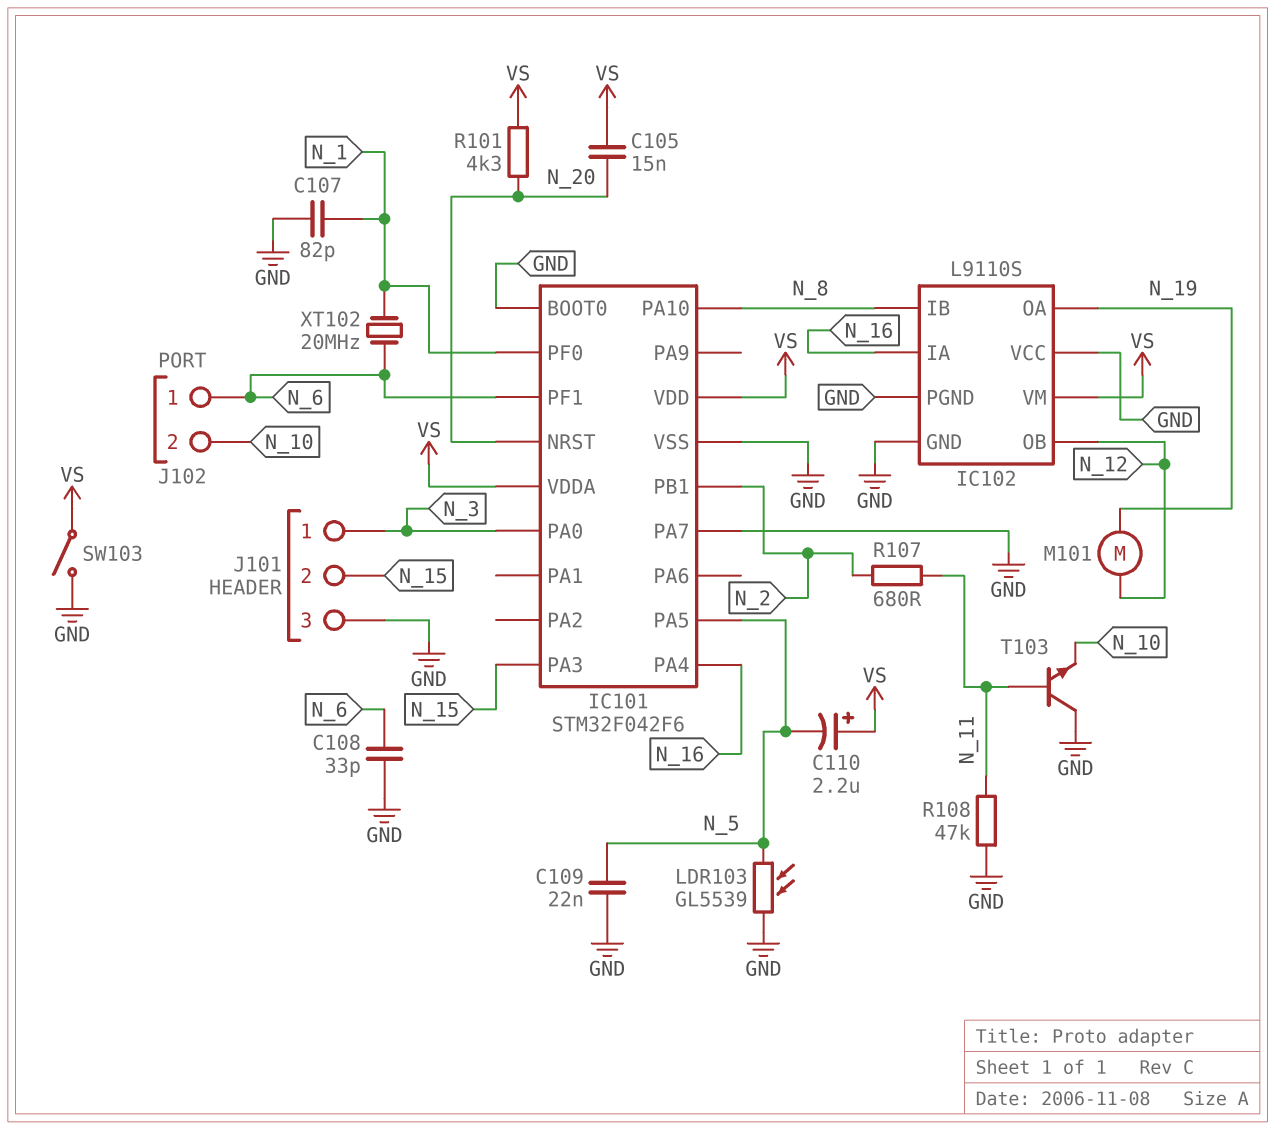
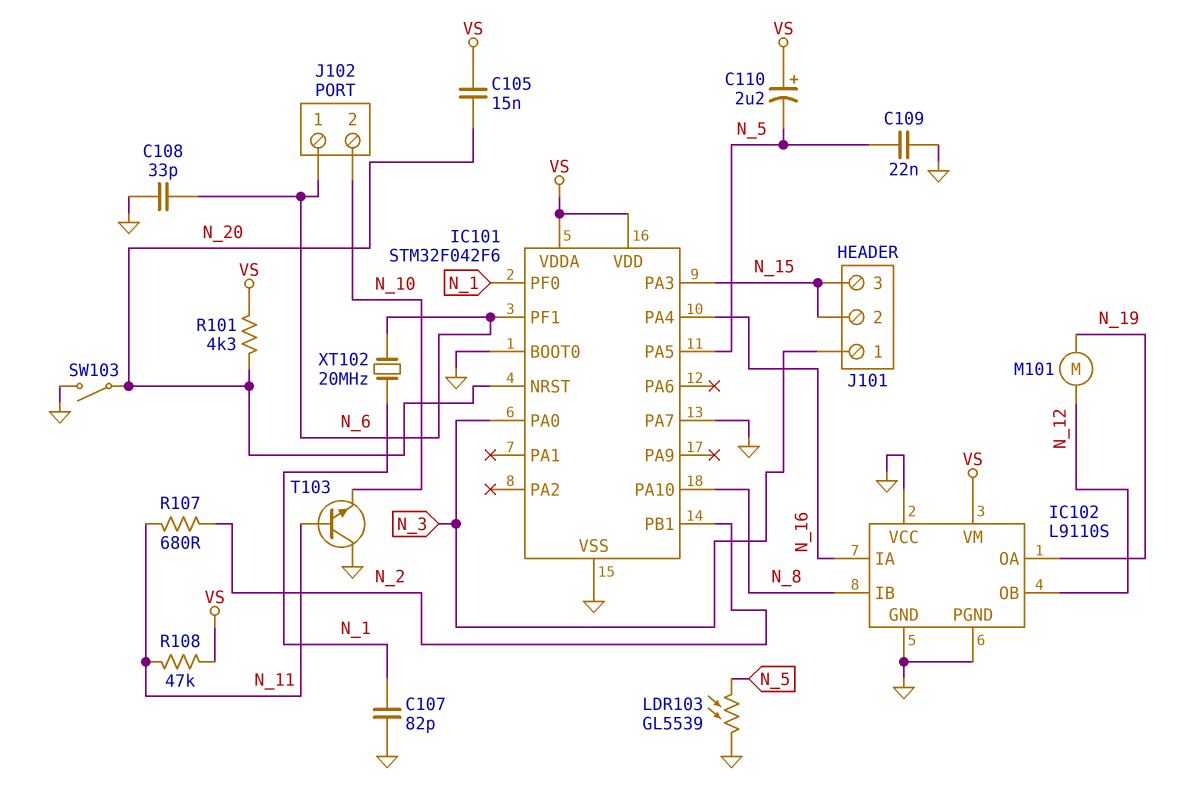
J101 pin 3: GND -> N_15
R108: 47k (GND, N_11) -> 47k (N_11, VS)
SW103: switch (GND, VS) -> switch (GND, N_20)

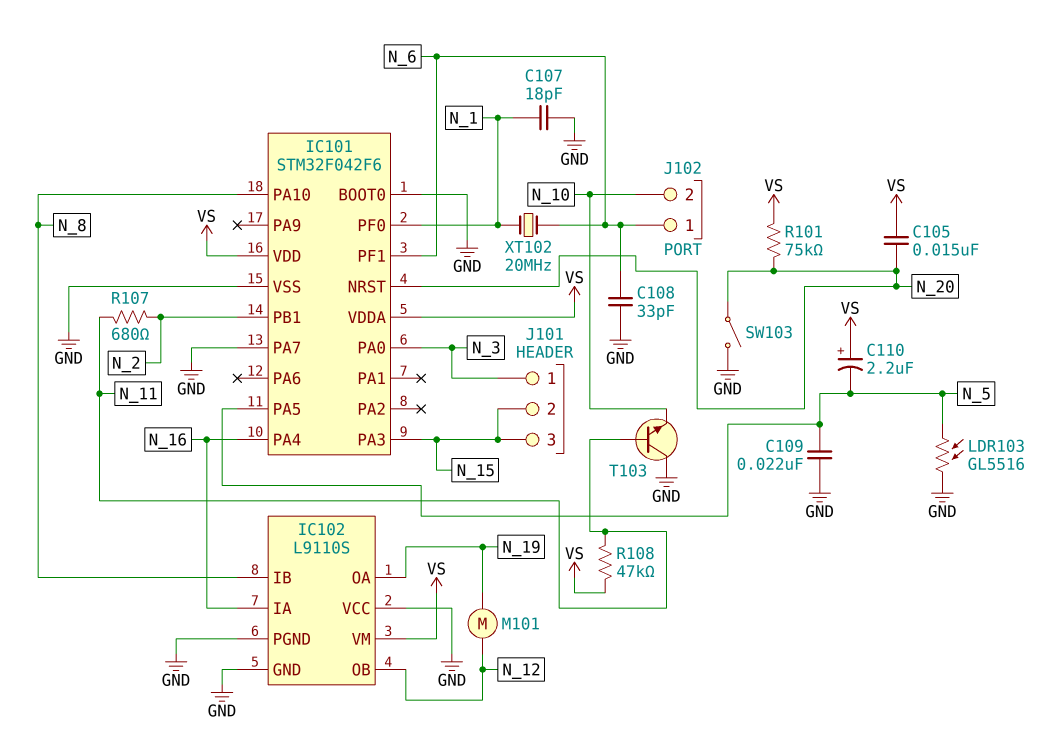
C107: 82pF (GND, N_1) -> 18pF (GND, N_1)
LDR103: GL5539 (GND, N_5) -> GL5516 (GND, N_5)
R101: 4.3k (N_20, VS) -> 75k (N_20, VS)

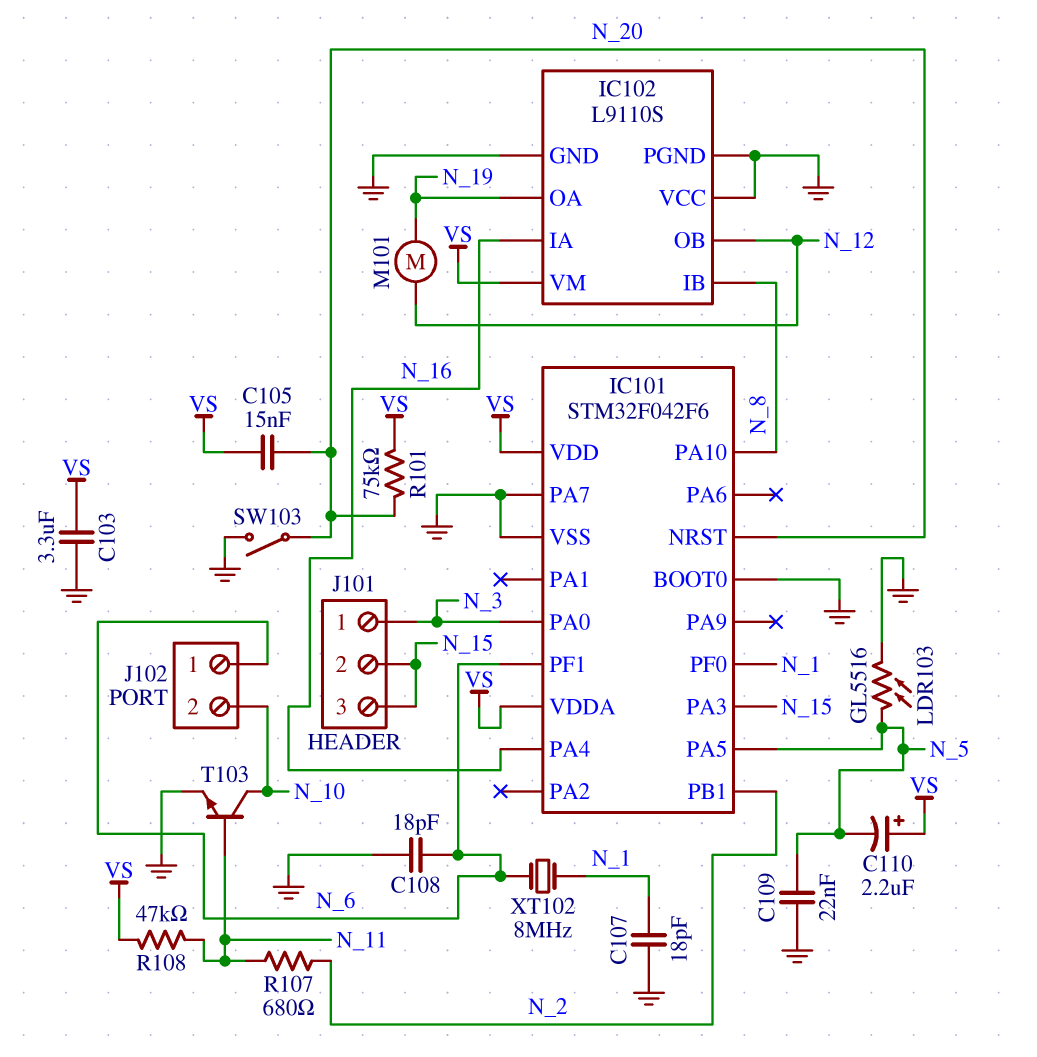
C103: none -> 3.3uF (GND, VS)
C108: 33pF (GND, N_6) -> 18pF (GND, N_6)
T103: NPN (B N_11, C GND, E N_10) -> NPN (B N_11, C N_10, E GND)
XT102: 20MHz (N_1, N_6) -> 8MHz (N_1, N_6)

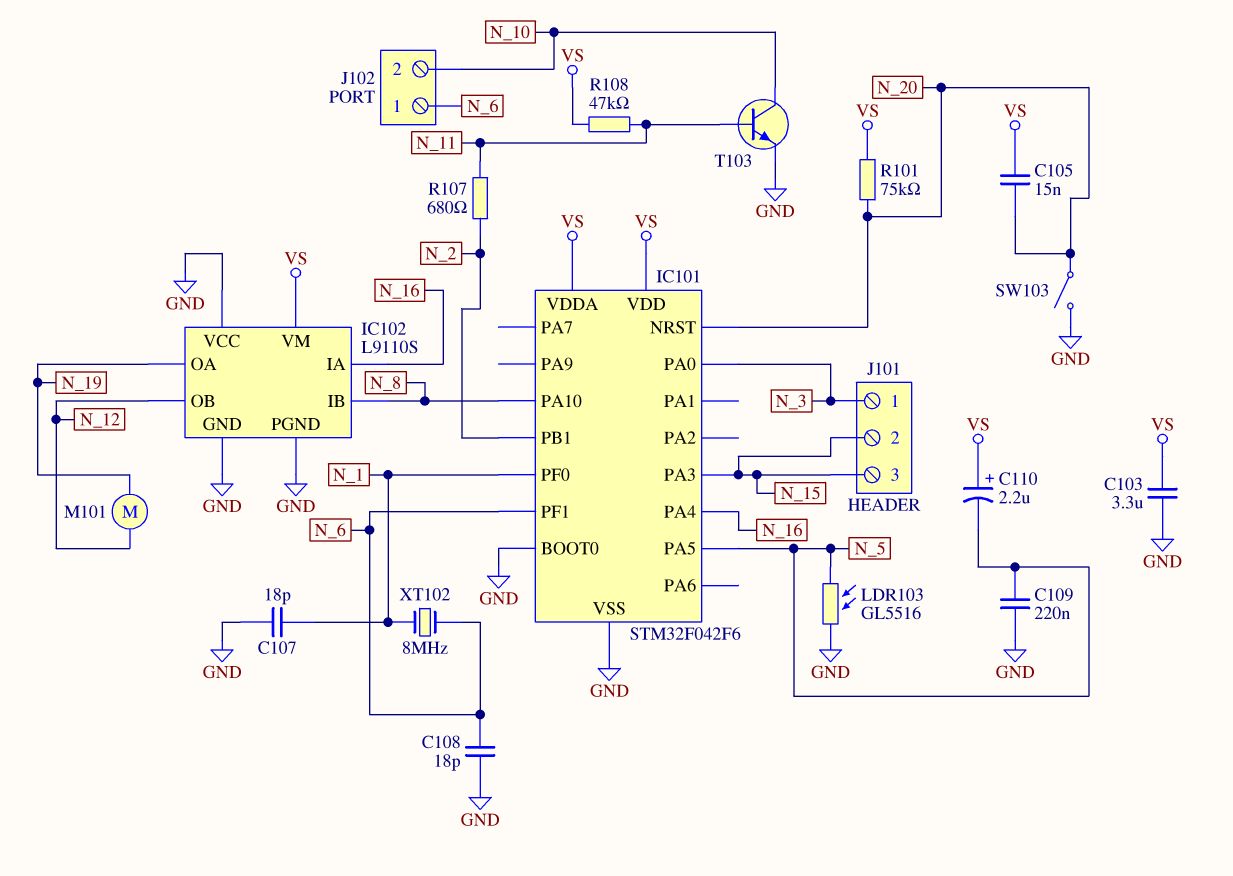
C109: 22nF (GND, N_5) -> 220nF (GND, N_5)
IC101 pin PA7: GND -> none

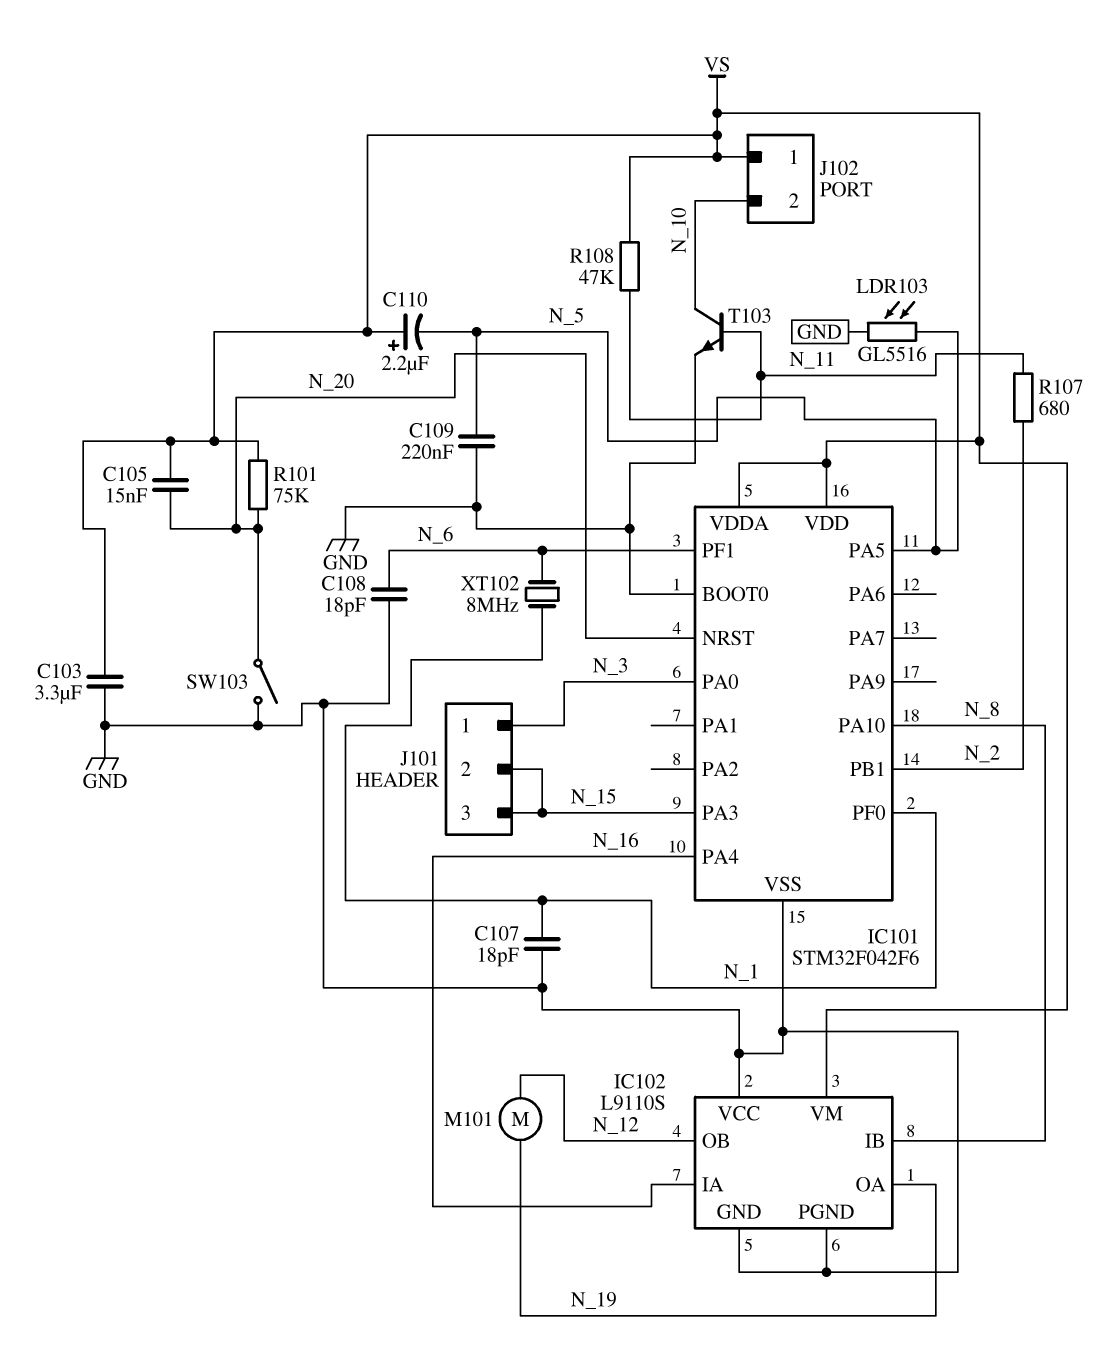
J102 pin 1: N_6 -> VS

